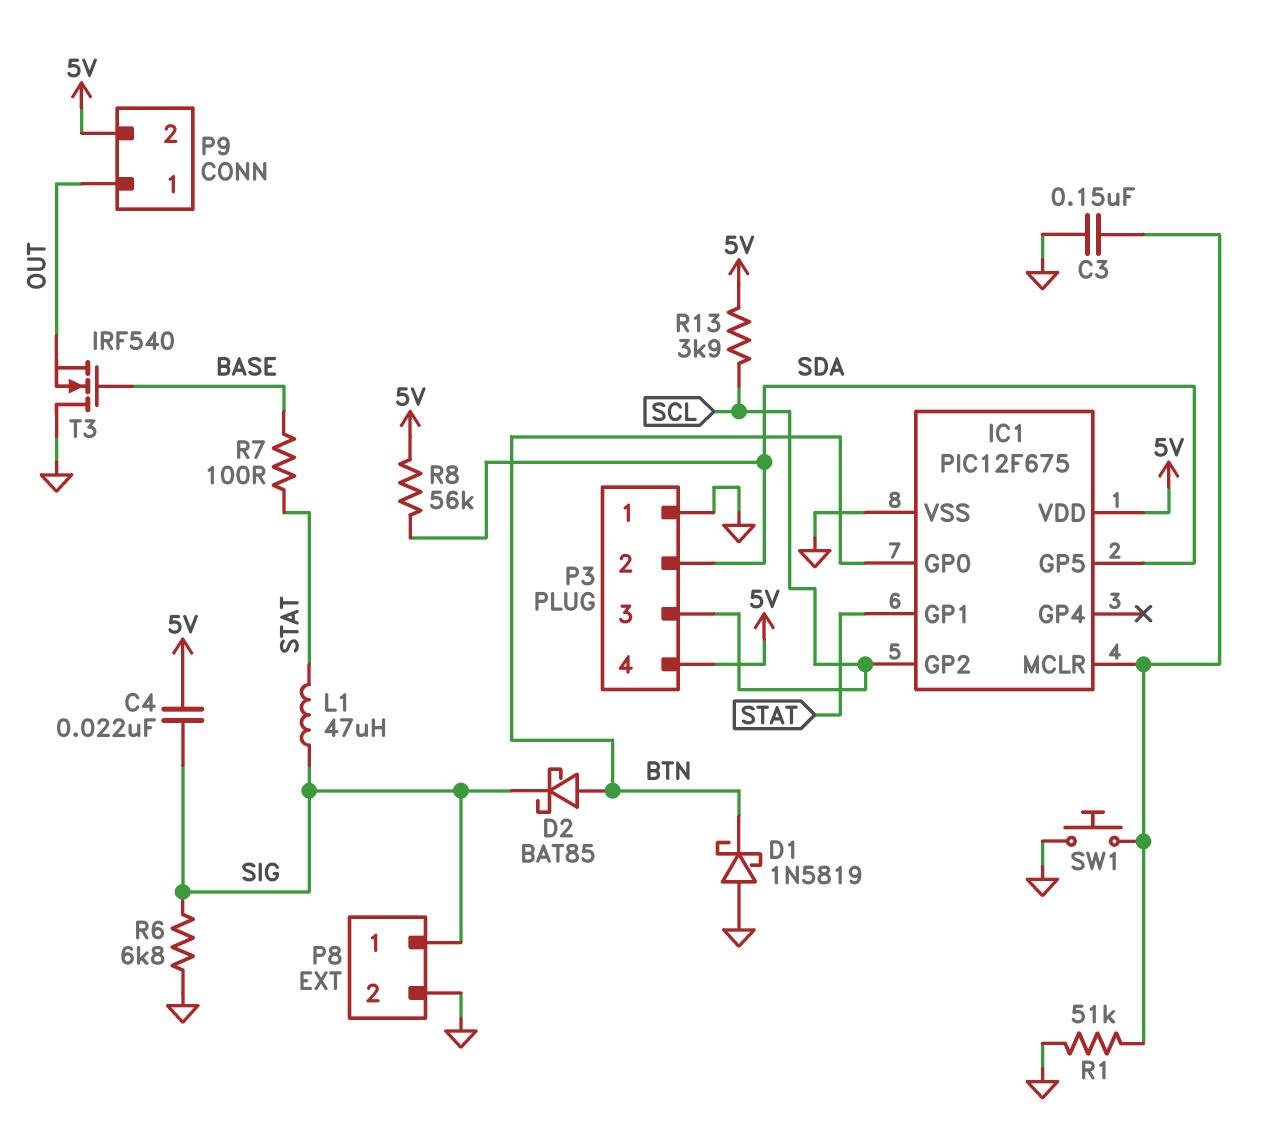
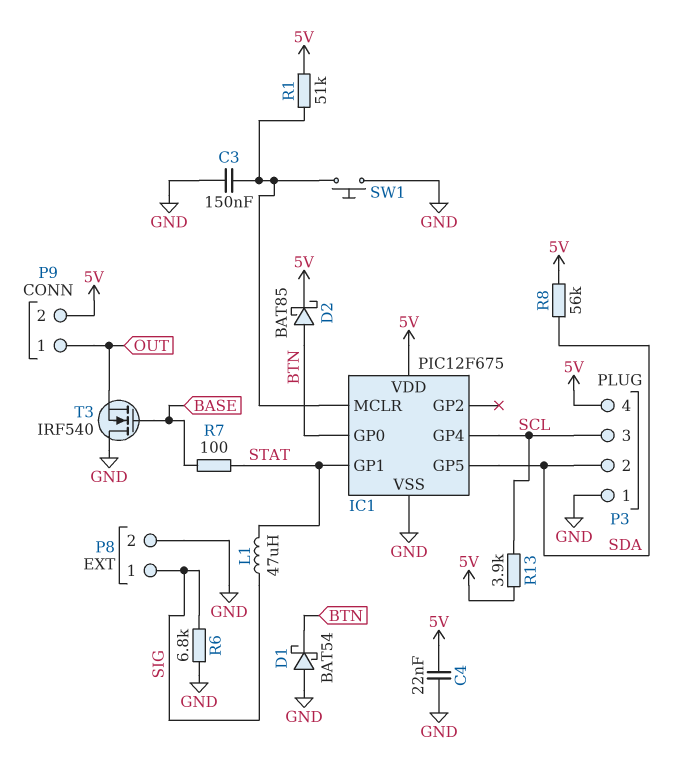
C4: 22nF (5V, SIG) -> 22nF (5V, GND)
D1: schottky 1N5819 (A GND, K BTN) -> schottky BAT54 (A GND, K BTN)
D2: schottky BAT85 (A BTN, K SIG) -> schottky BAT85 (A BTN, K 5V)
IC1 pin GP2: SCL -> none
IC1 pin GP4: none -> SCL
R1: 51k (GND, IC1/MCLR) -> 51k (5V, IC1/MCLR)

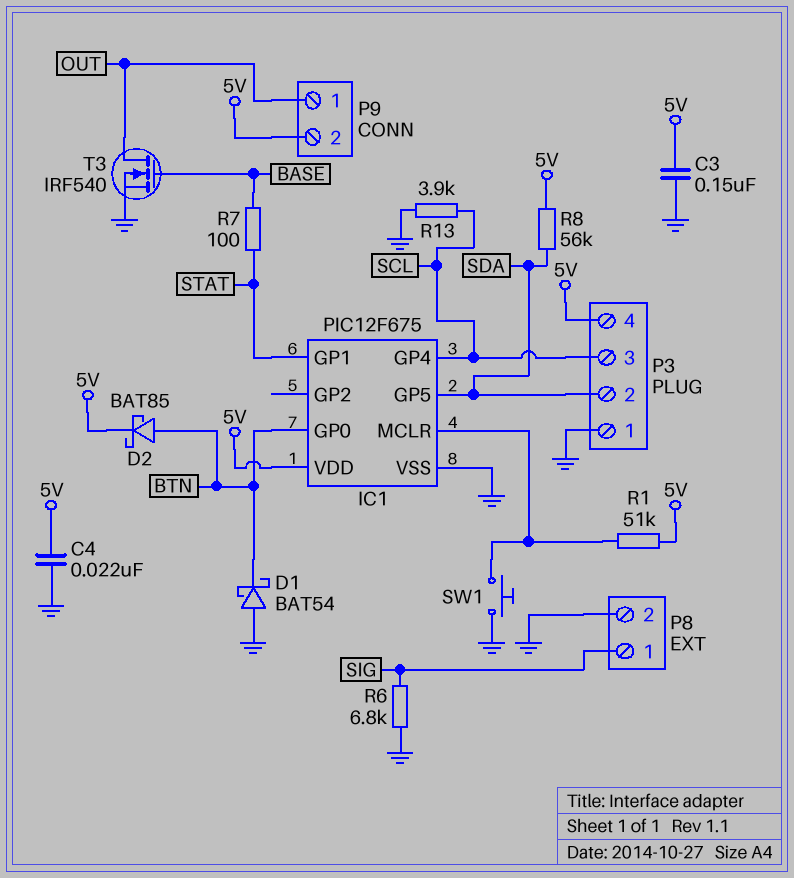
C3: 150nF (GND, IC1/MCLR) -> 150nF (5V, GND)
L1: 47uH (SIG, STAT) -> none
R13: 3.9k (5V, SCL) -> 3.9k (GND, SCL)
T3: NMOS IRF540 (G BASE, D GND, S OUT) -> NMOS IRF540 (G BASE, D OUT, S GND)

